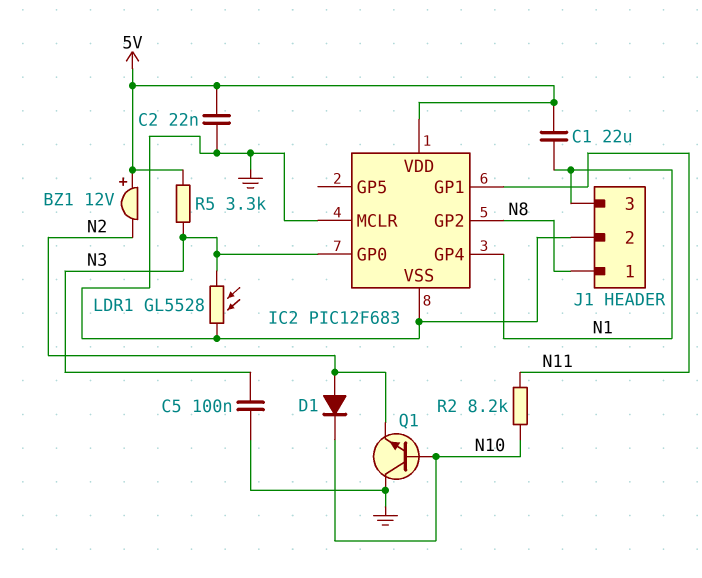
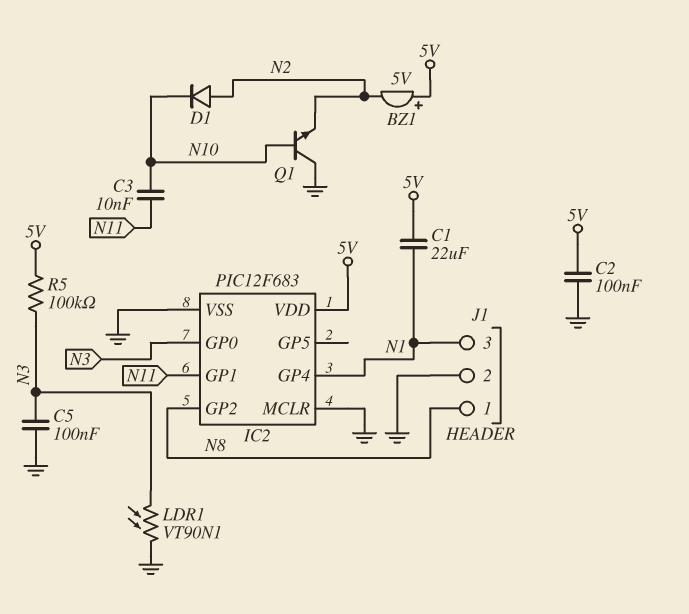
BZ1: buzzer 12V (plus 5V, minus N2) -> buzzer 5V (plus 5V, minus N2)
C2: 22nF (5V, GND) -> 100nF (5V, GND)
C3: none -> 10nF (N10, N11)
LDR1: GL5528 (GND, N3) -> VT90N1 (GND, N3)
R2: 8.2k (N10, N11) -> none
R5: 3.3k (5V, N3) -> 100k (5V, N3)

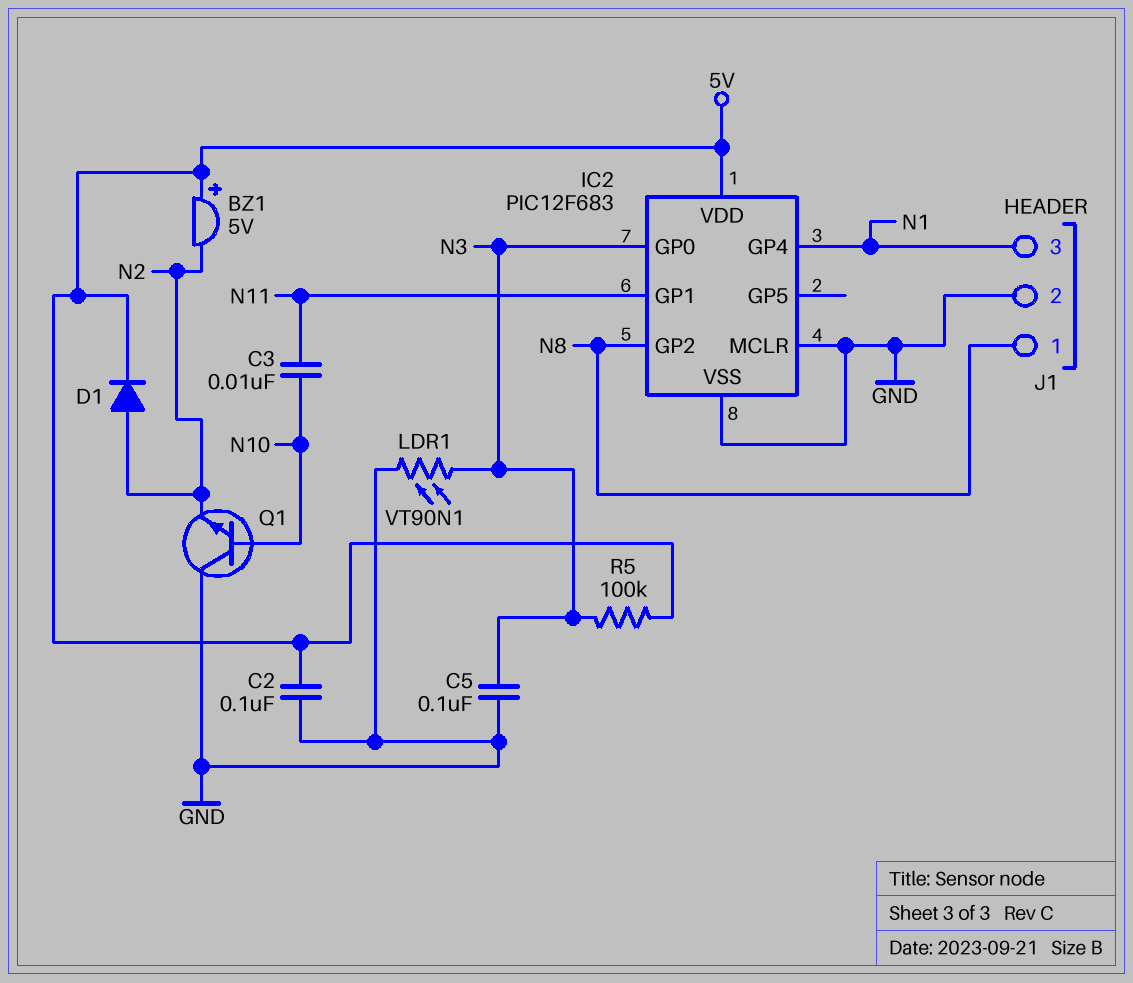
C1: 22uF (5V, N1) -> none
D1: diode (A N2, K N10) -> diode (A N2, K 5V)

